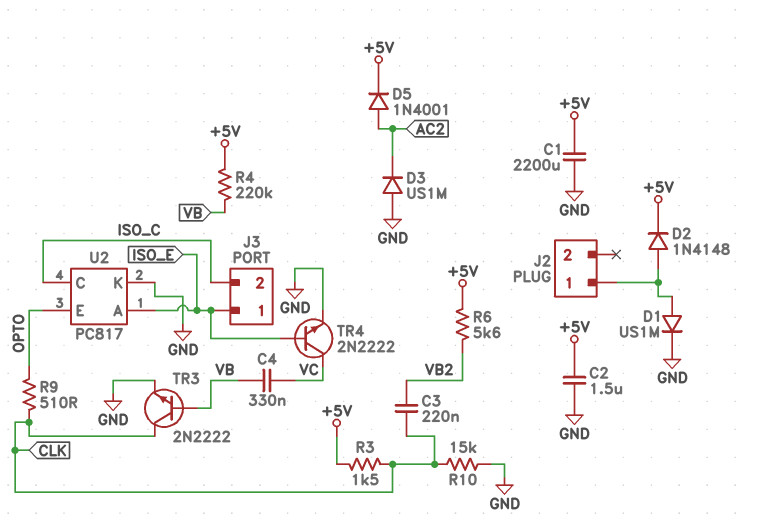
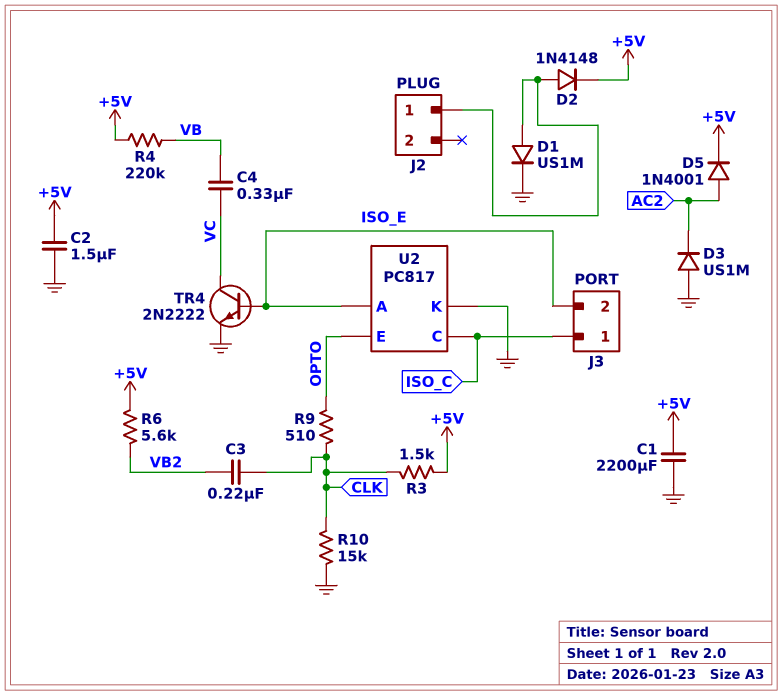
J3 pin 1: ISO_E -> ISO_C
J3 pin 2: ISO_C -> ISO_E
TR3: NPN 2N2222 (B VB, C CLK, E GND) -> none

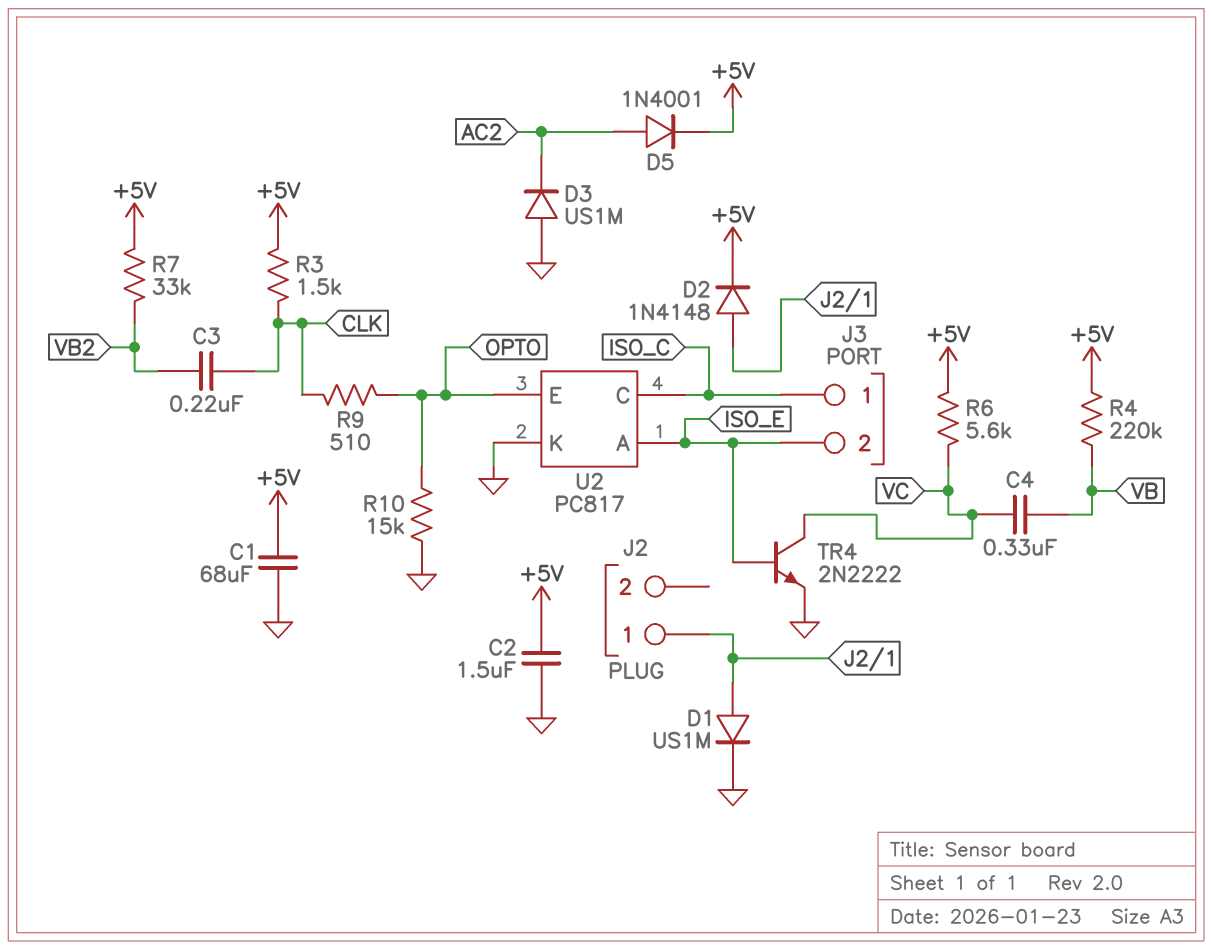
C1: 2200uF (+5V, GND) -> 68uF (+5V, GND)
R6: 5.6k (+5V, VB2) -> 5.6k (+5V, VC)
R7: none -> 33k (+5V, VB2)
R10: 15k (CLK, GND) -> 15k (GND, OPTO)

